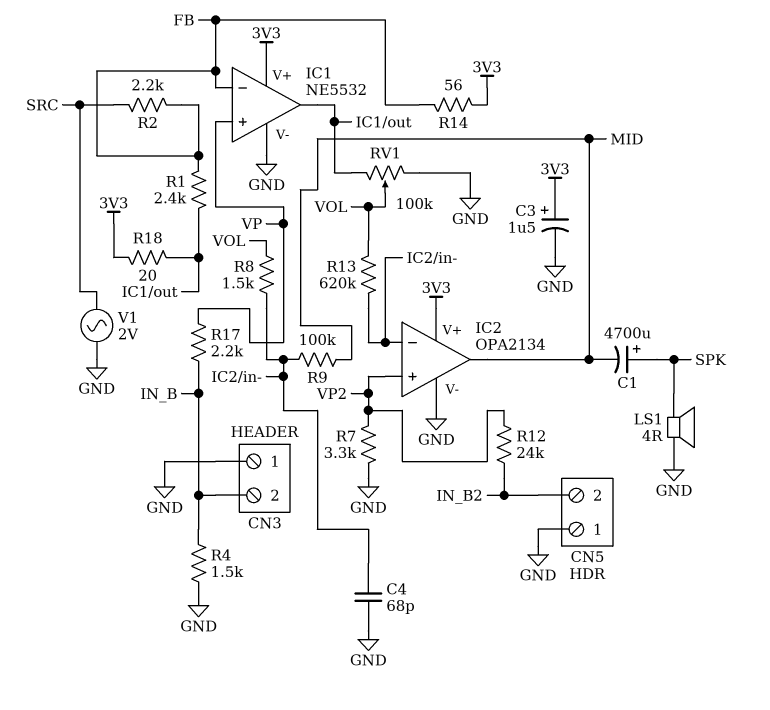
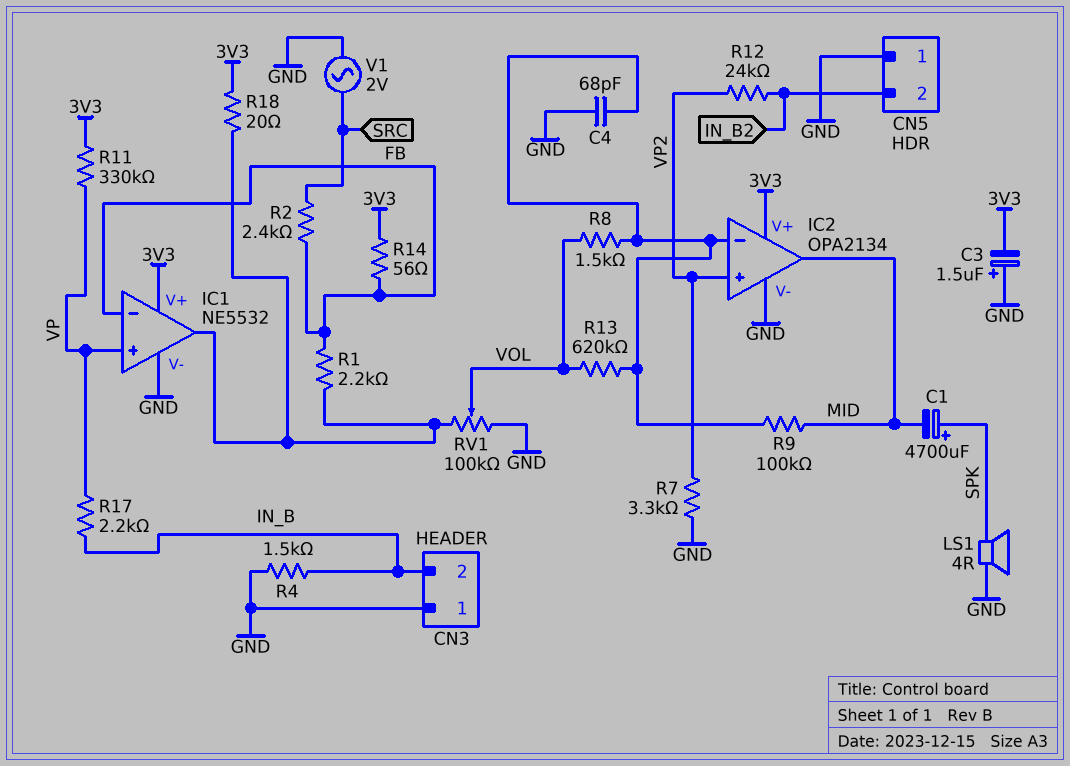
C3: 1.5uF (plus 3V3, minus GND) -> 1.5uF (plus GND, minus 3V3)
R1: 2.4k (FB, IC1/out) -> 2.2k (FB, IC1/out)
R2: 2.2k (FB, SRC) -> 2.4k (FB, SRC)
R11: none -> 330k (3V3, VP)

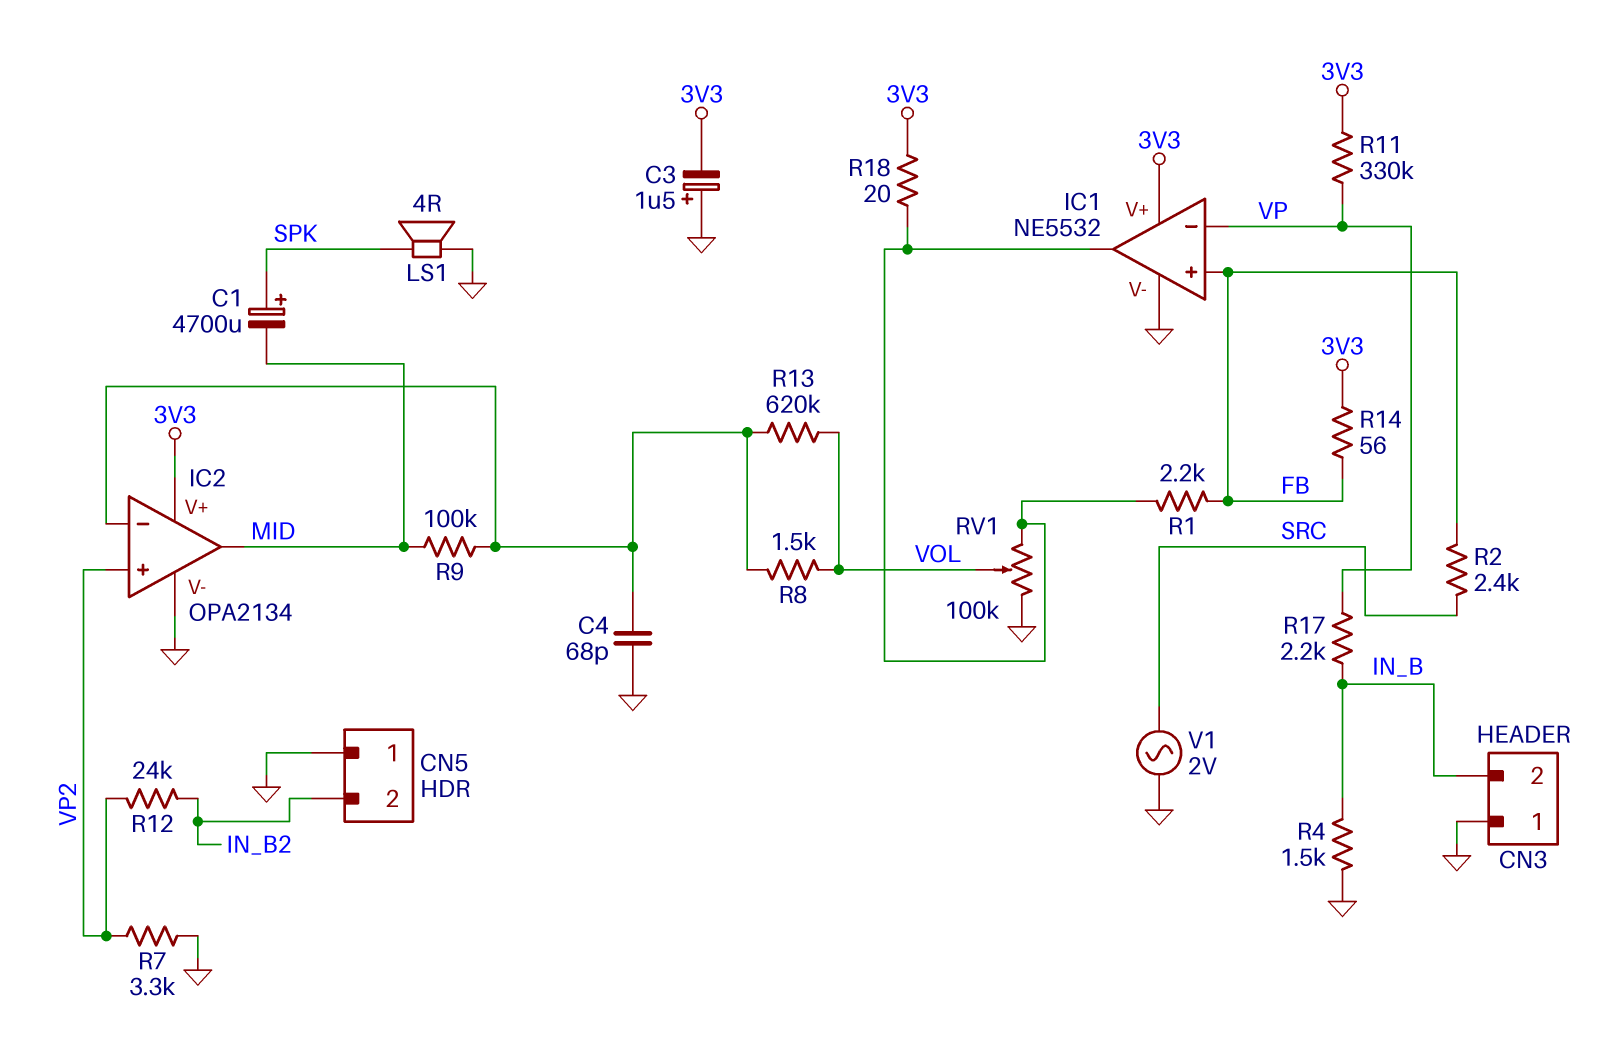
IC1 pin in+: VP -> FB
IC1 pin in-: FB -> VP

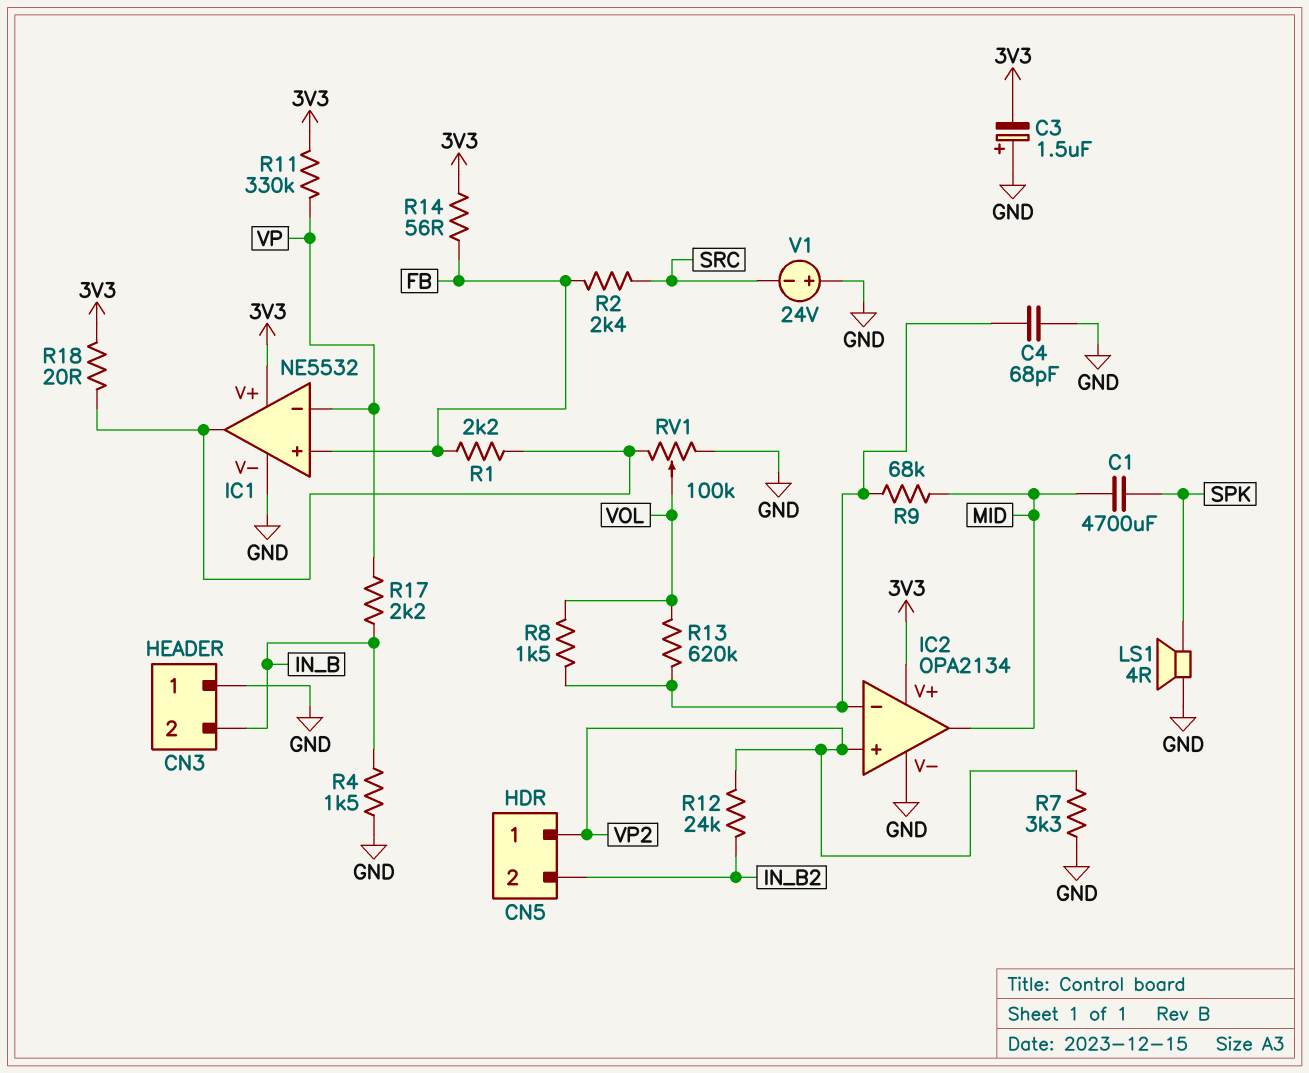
C1: 4700uF (plus SPK, minus MID) -> 4700uF (MID, SPK)
CN5 pin 1: GND -> VP2
R9: 100k (IC2/in-, MID) -> 68k (IC2/in-, MID)
V1: AC 2V (GND, SRC) -> 24V (plus GND, minus SRC)

